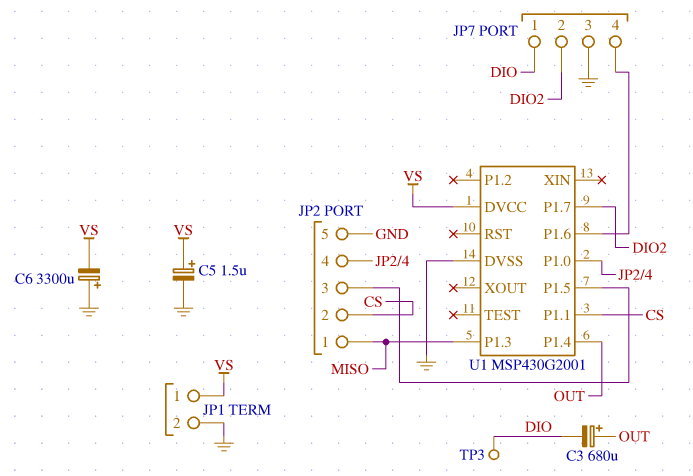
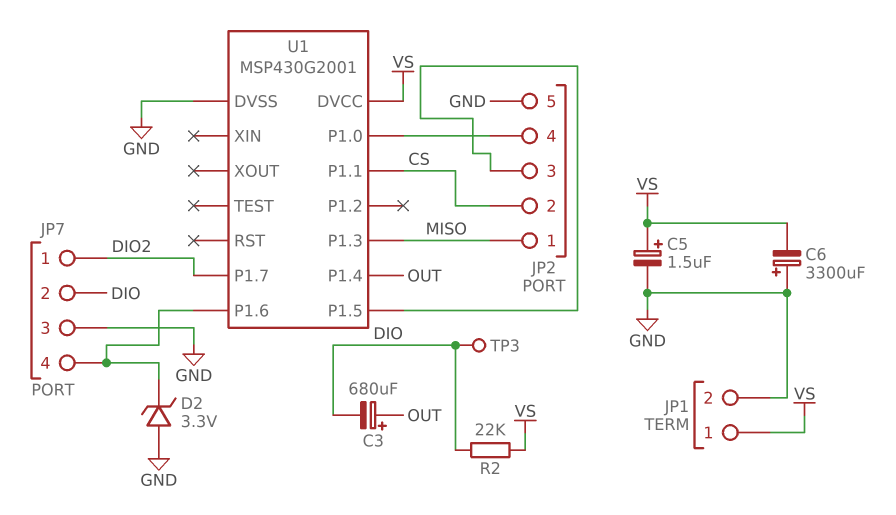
D2: none -> zener 3.3V (A GND, K JP7/4)
JP7 pin 1: DIO -> DIO2
JP7 pin 2: DIO2 -> DIO
R2: none -> 22k (DIO, VS)

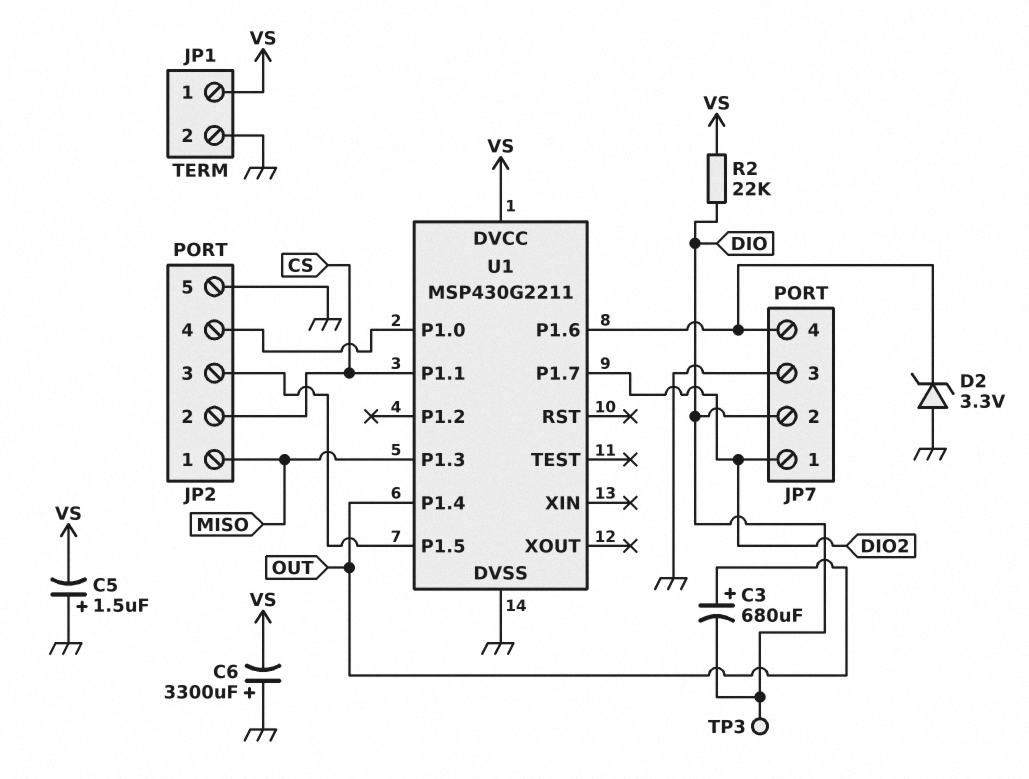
C5: 1.5uF (plus VS, minus GND) -> 1.5uF (plus GND, minus VS)
U1: MSP430G2001 -> MSP430G2211

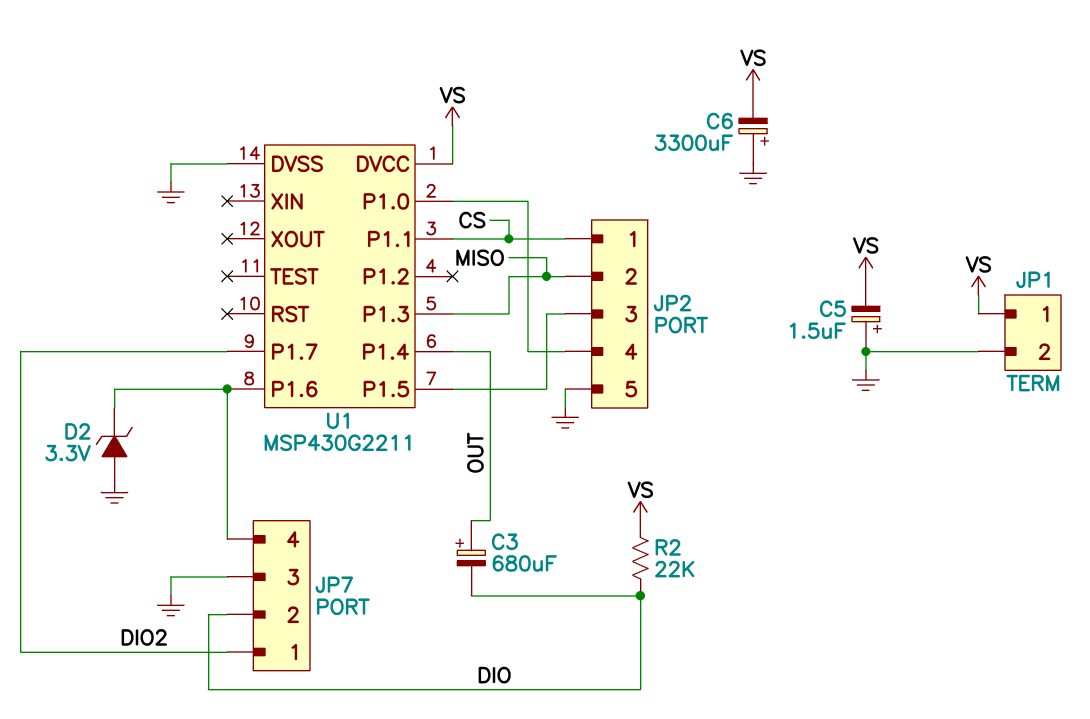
JP2 pin 1: MISO -> CS
JP2 pin 2: CS -> MISO
TP3: test point (DIO) -> none

